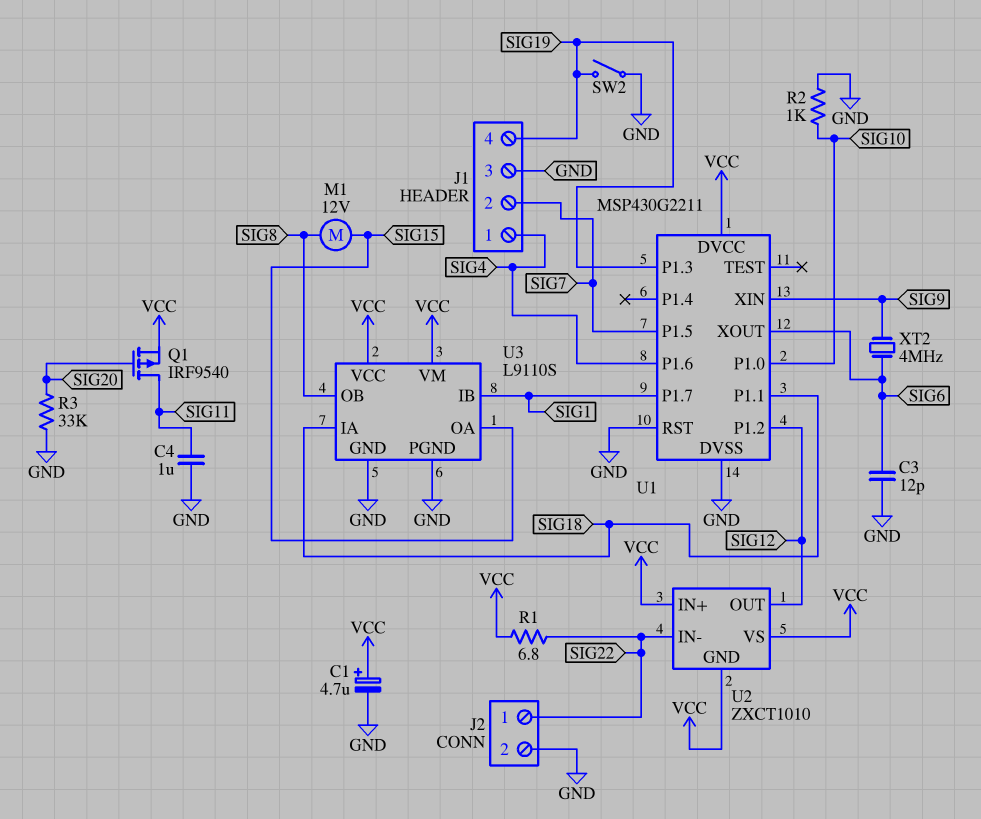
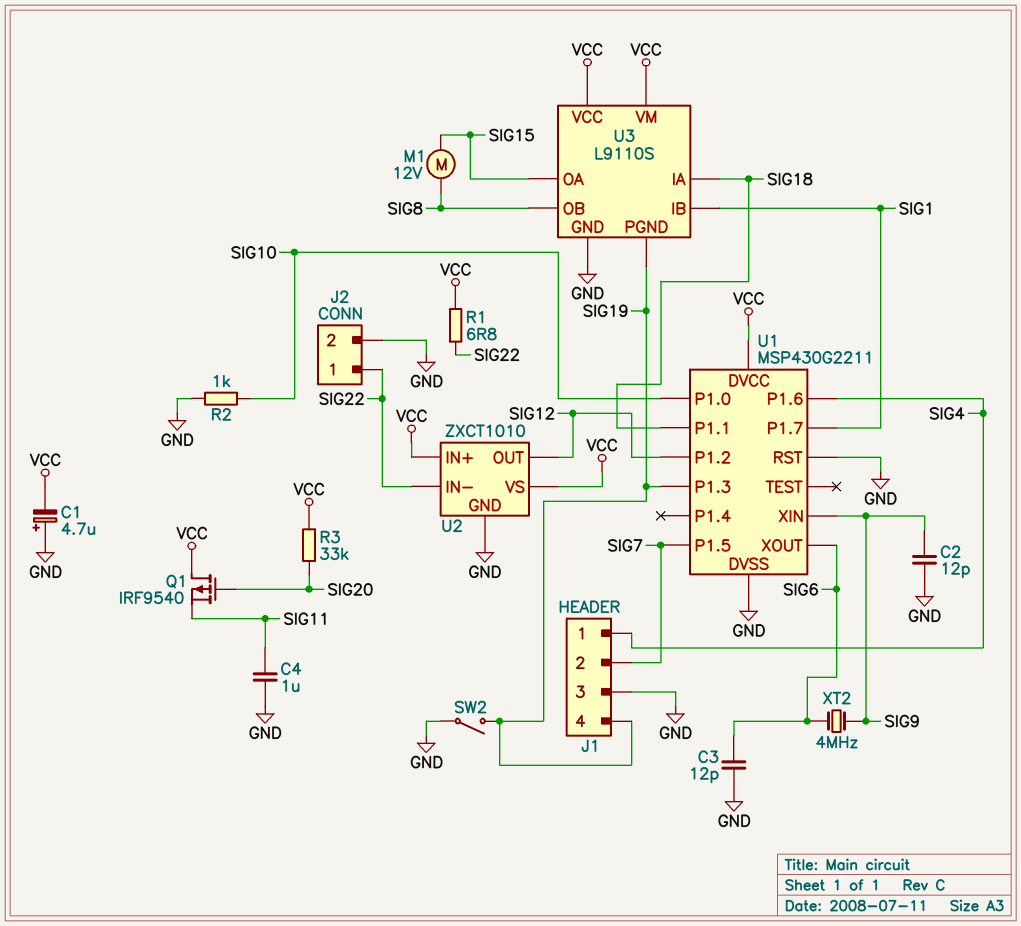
C1: 4.7uF (plus VCC, minus GND) -> 4.7uF (plus GND, minus VCC)
C2: none -> 12pF (GND, SIG9)
Q1: PMOS IRF9540 (G SIG20, D SIG11, S VCC) -> PMOS IRF9540 (G SIG20, D VCC, S SIG11)
R3: 33k (GND, SIG20) -> 33k (SIG20, VCC)
U2 pin GND: VCC -> GND
U3 pin PGND: GND -> SIG19

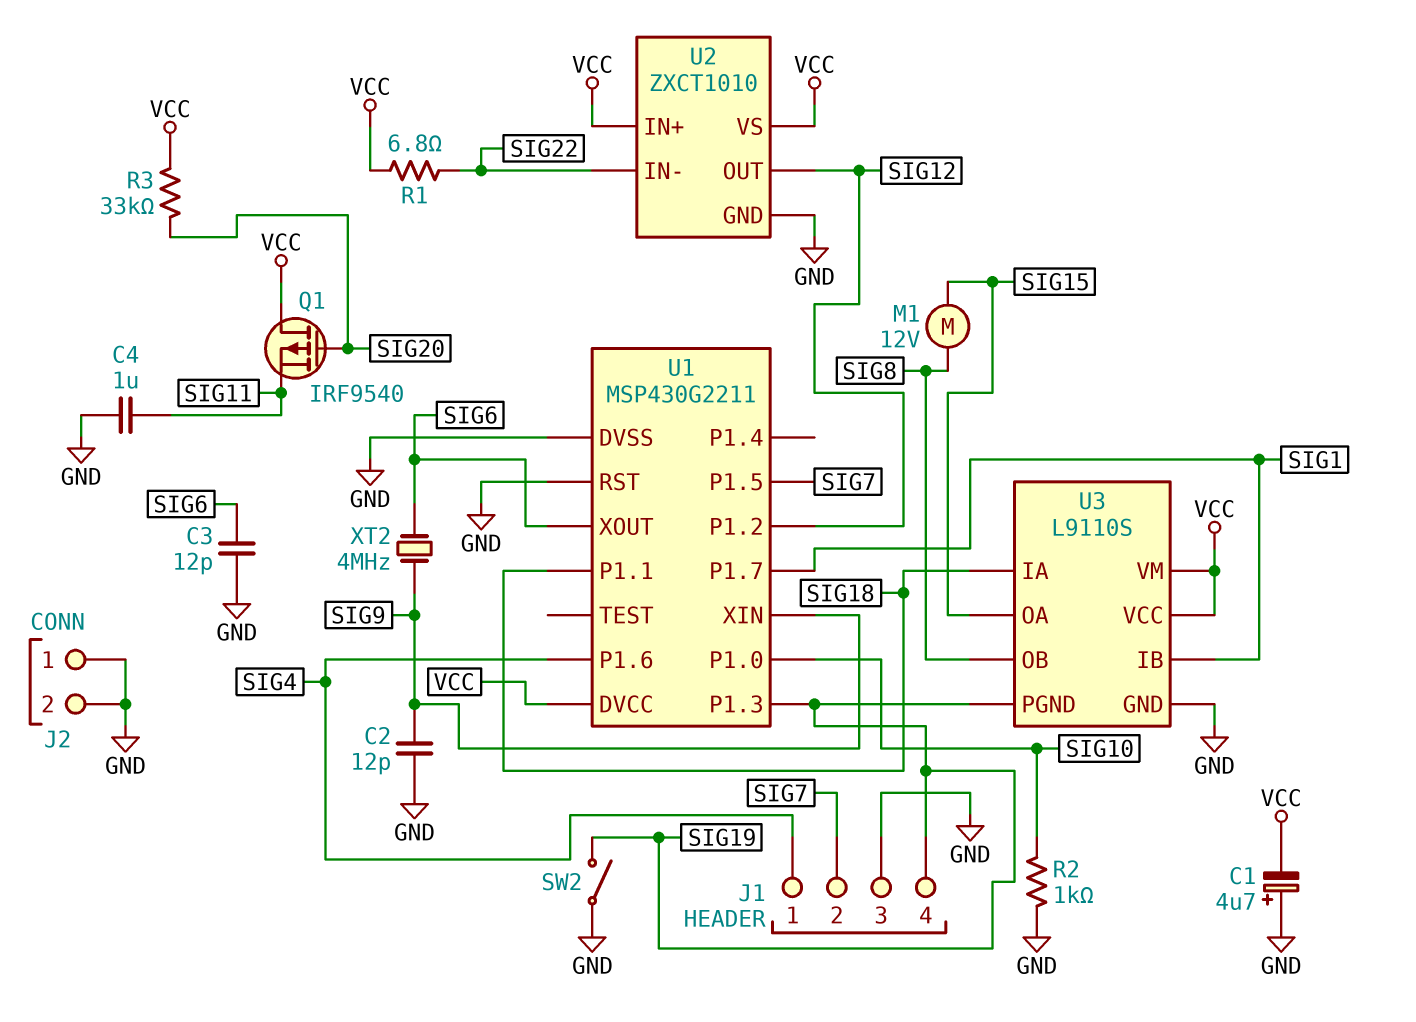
J2 pin 1: SIG22 -> GND

